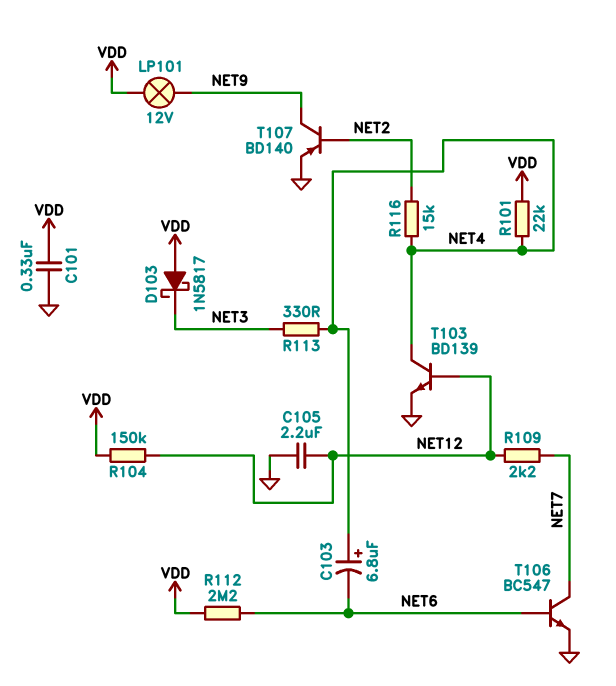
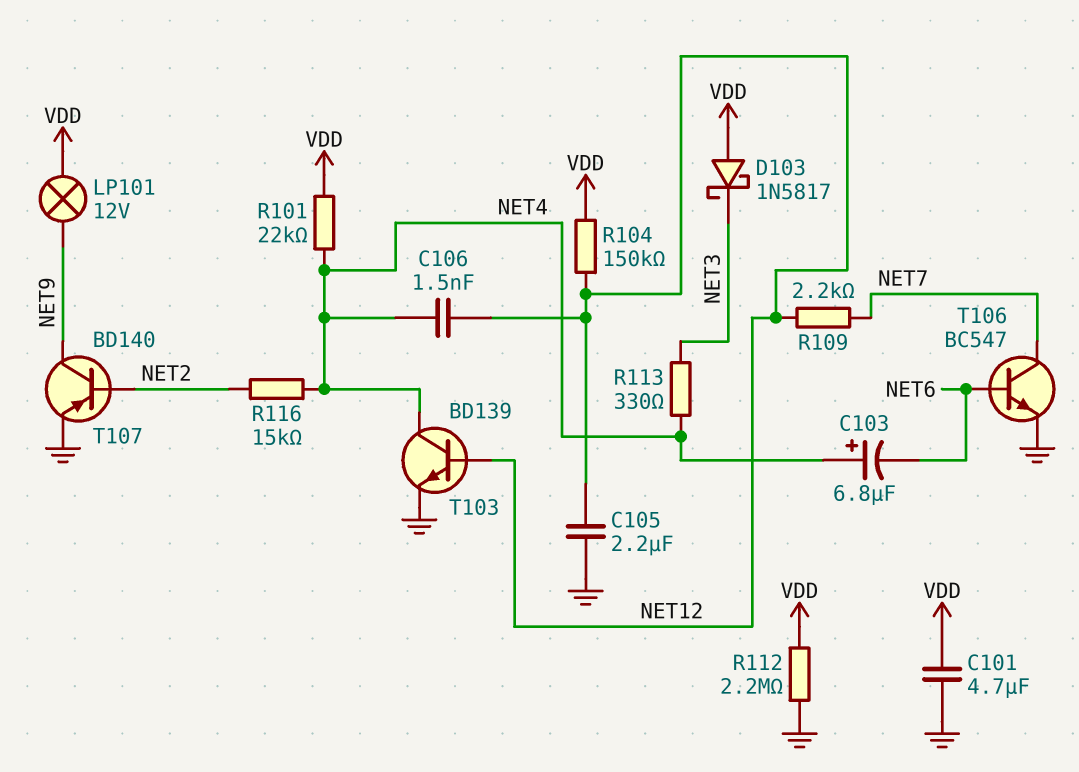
C101: 330nF (GND, VDD) -> 4.7uF (GND, VDD)
C106: none -> 1.5nF (NET4, NET12)
R112: 2.2M (NET6, VDD) -> 2.2M (GND, VDD)

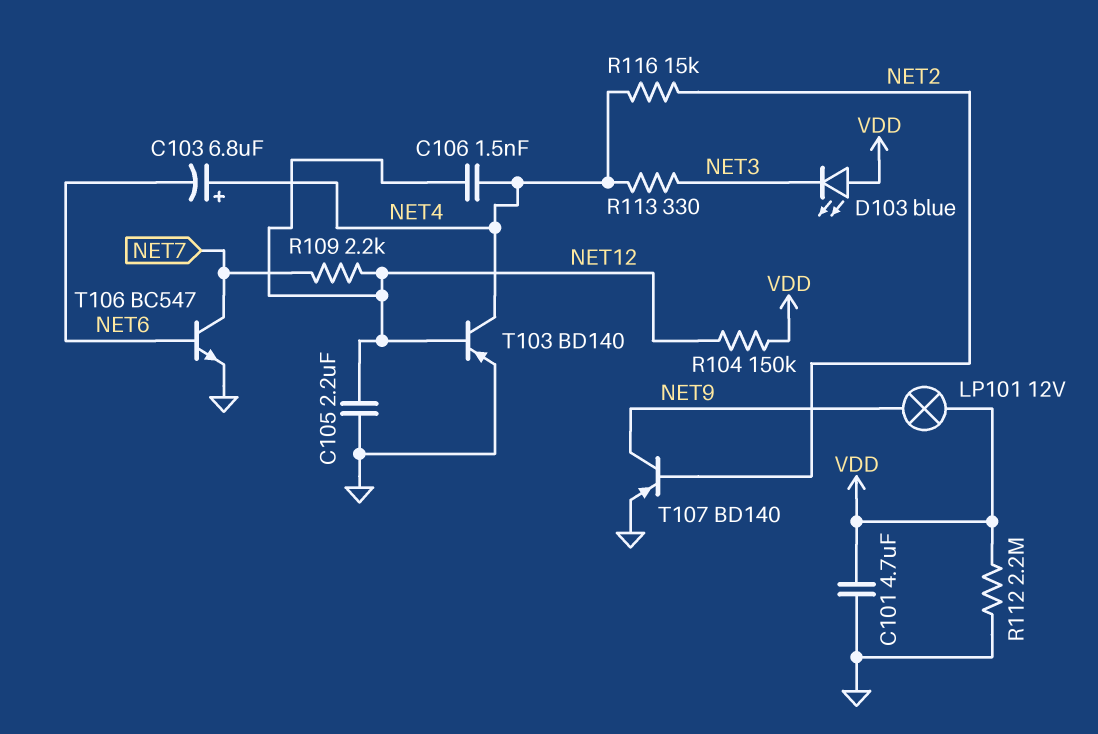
D103: schottky 1N5817 (A VDD, K NET3) -> LED blue (A VDD, K NET3)
R101: 22k (NET4, VDD) -> none
T103: NPN BD139 (B NET12, C NET4, E GND) -> PNP BD140 (B NET12, C NET4, E GND)

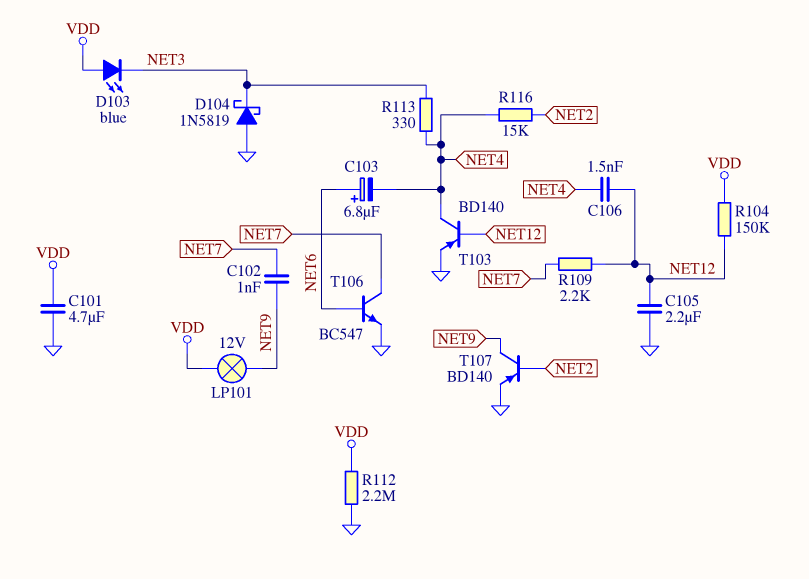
C102: none -> 1nF (NET7, NET9)
C103: 6.8uF (plus NET4, minus NET6) -> 6.8uF (plus NET6, minus NET4)
D104: none -> schottky 1N5819 (A GND, K NET3)

